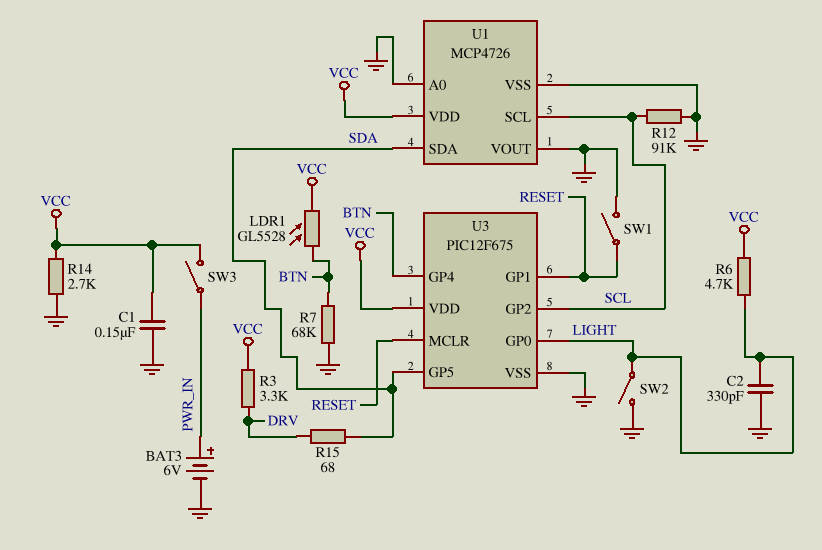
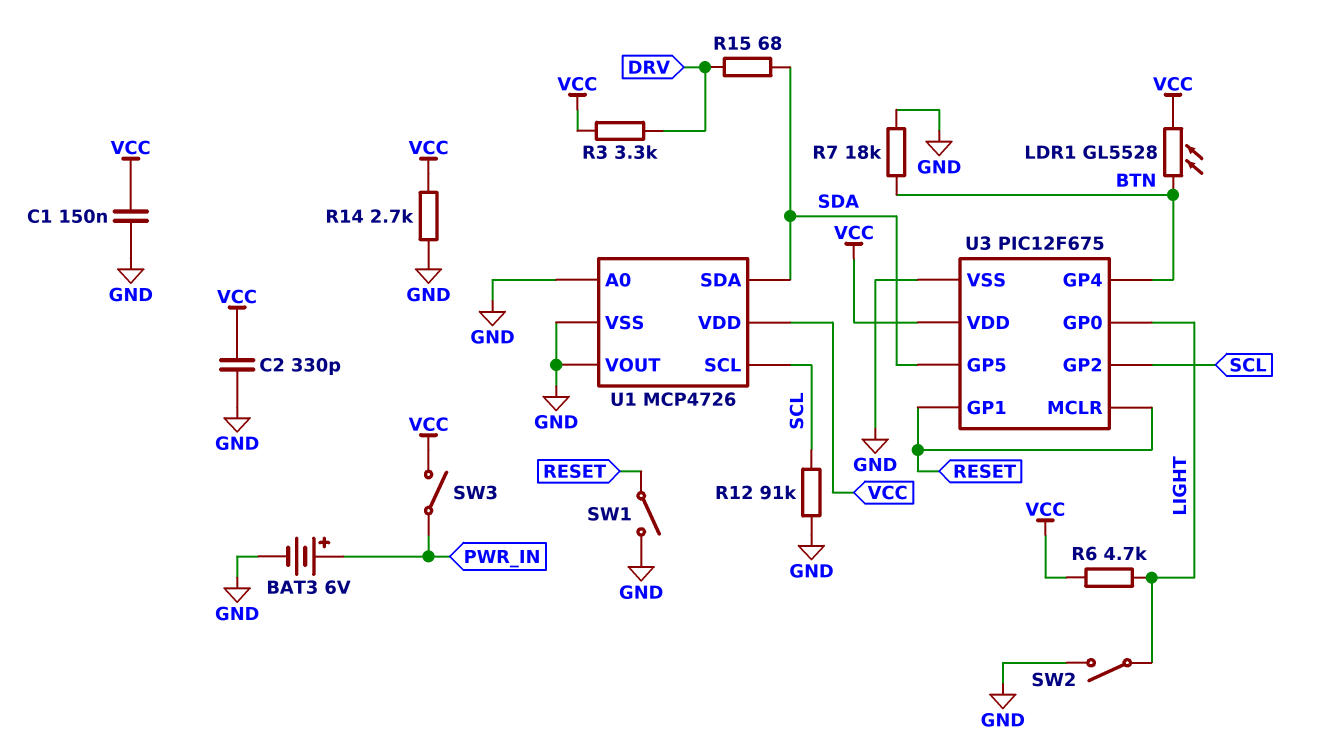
C2: 330pF (GND, LIGHT) -> 330pF (GND, VCC)
R7: 68k (BTN, GND) -> 18k (BTN, GND)

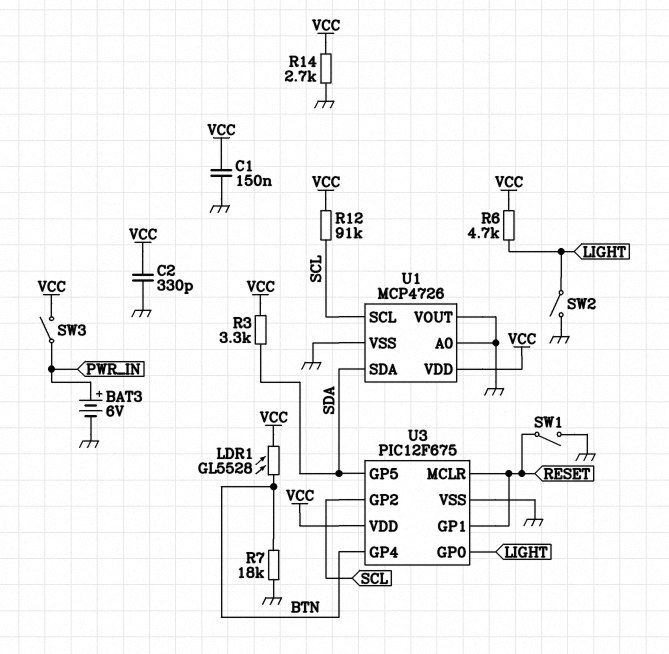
R3: 3.3k (DRV, VCC) -> 3.3k (SDA, VCC)
R12: 91k (GND, SCL) -> 91k (SCL, VCC)
R15: 68 (DRV, SDA) -> none

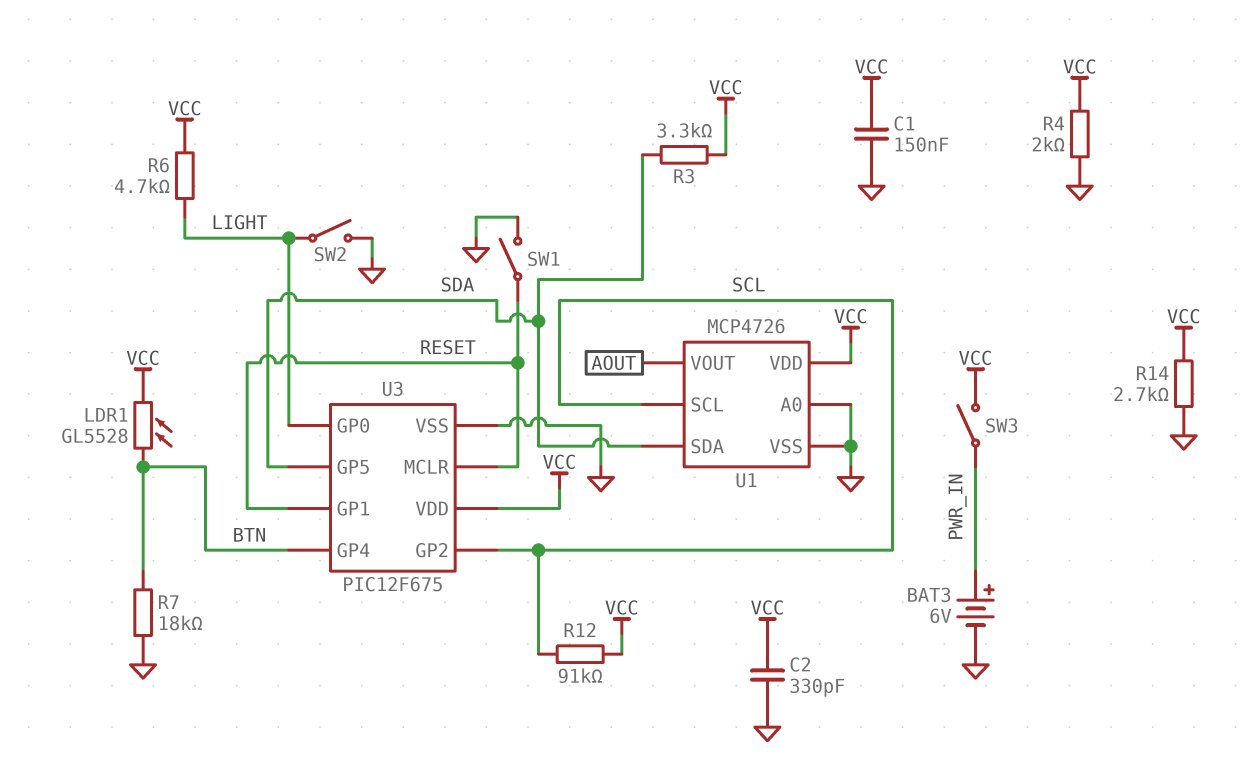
R4: none -> 2k (GND, VCC)
U1 pin VOUT: GND -> AOUT

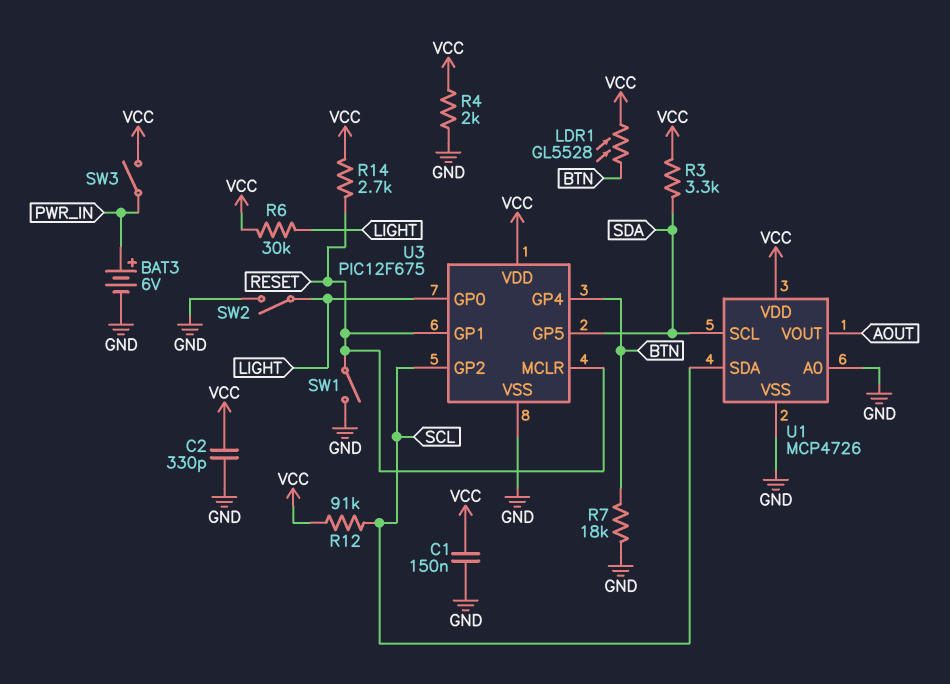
R6: 4.7k (LIGHT, VCC) -> 30k (LIGHT, VCC)
R14: 2.7k (GND, VCC) -> 2.7k (RESET, VCC)
U1 pin SCL: SCL -> SDA
U1 pin SDA: SDA -> SCL

